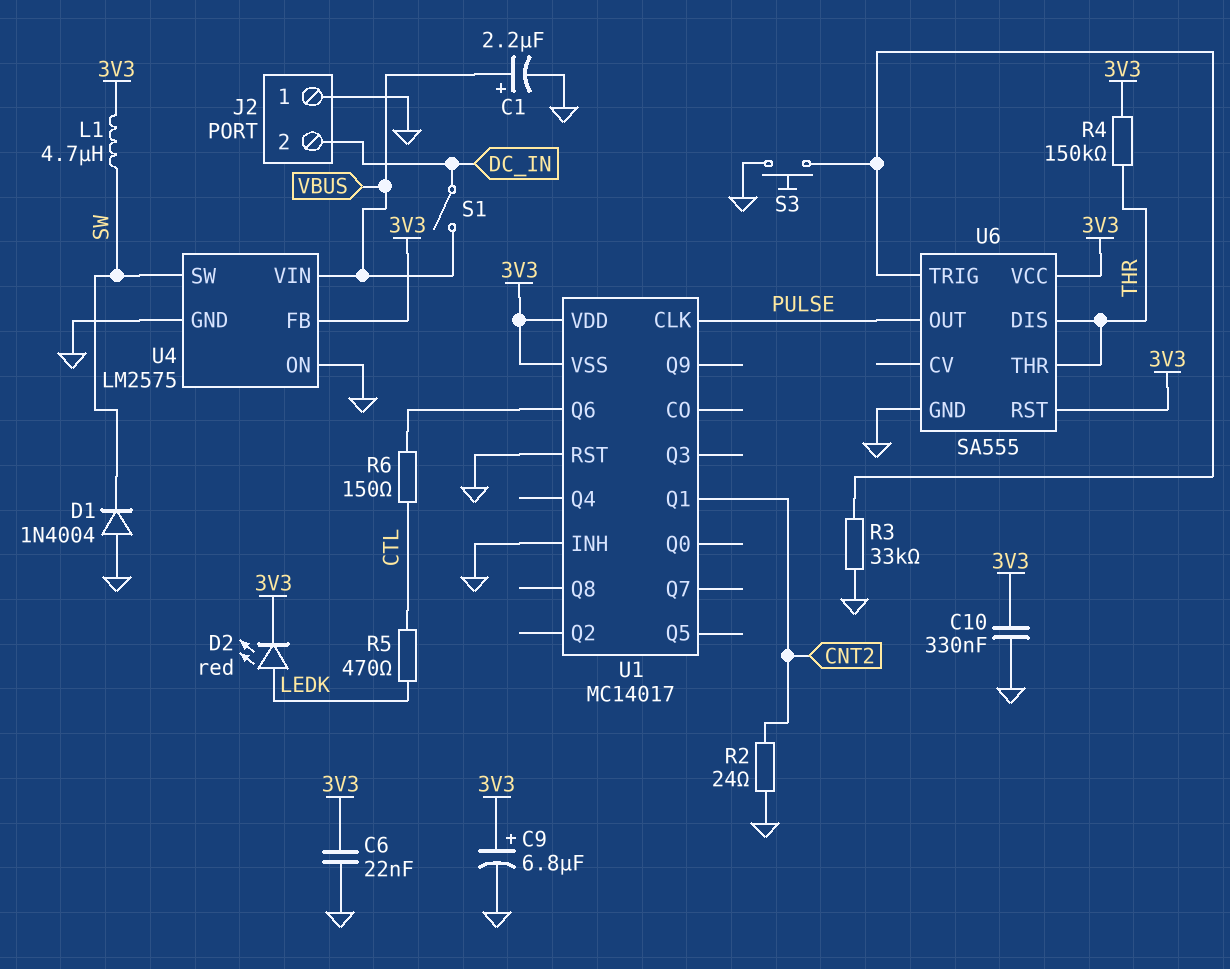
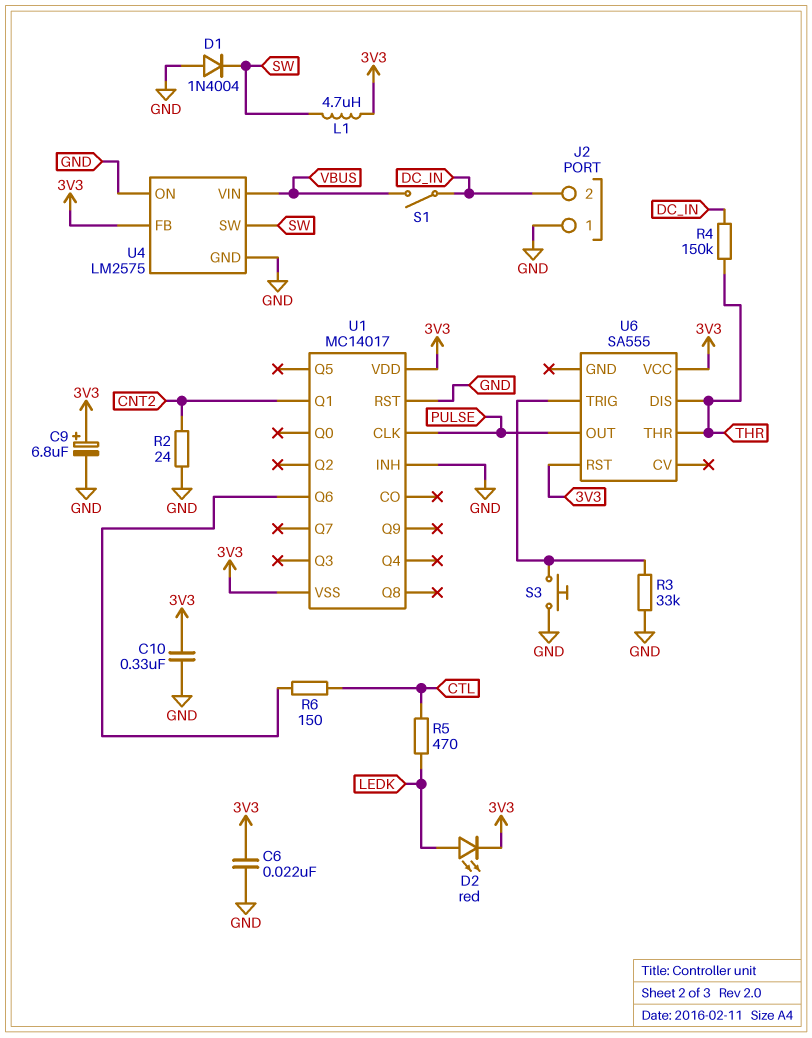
C1: 2.2uF (plus VBUS, minus GND) -> none
R4: 150k (3V3, THR) -> 150k (DC_IN, THR)
U6 pin GND: GND -> none

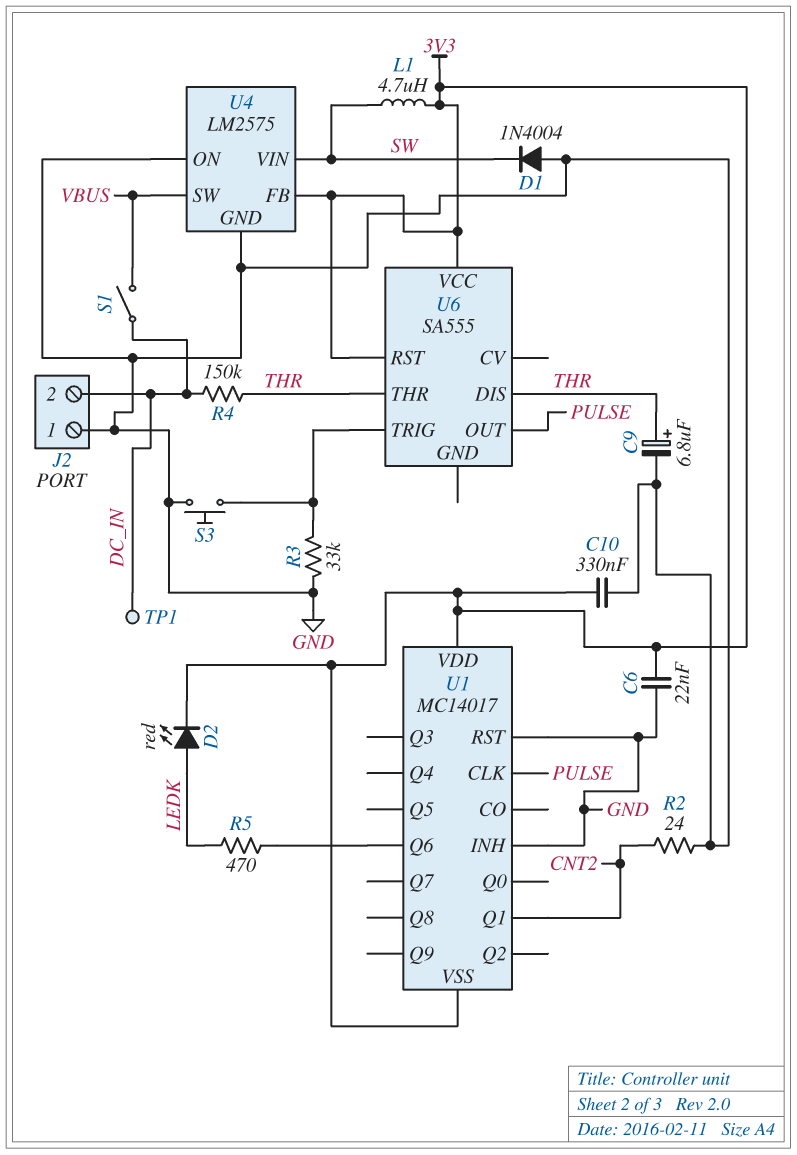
C9: 6.8uF (plus 3V3, minus GND) -> 6.8uF (plus THR, minus GND)
R5: 470 (CTL, LEDK) -> 470 (LEDK, U1/Q6)
R6: 150 (CTL, U1/Q6) -> none
TP1: none -> test point (DC_IN)
U4 pin SW: SW -> VBUS
U4 pin VIN: VBUS -> SW

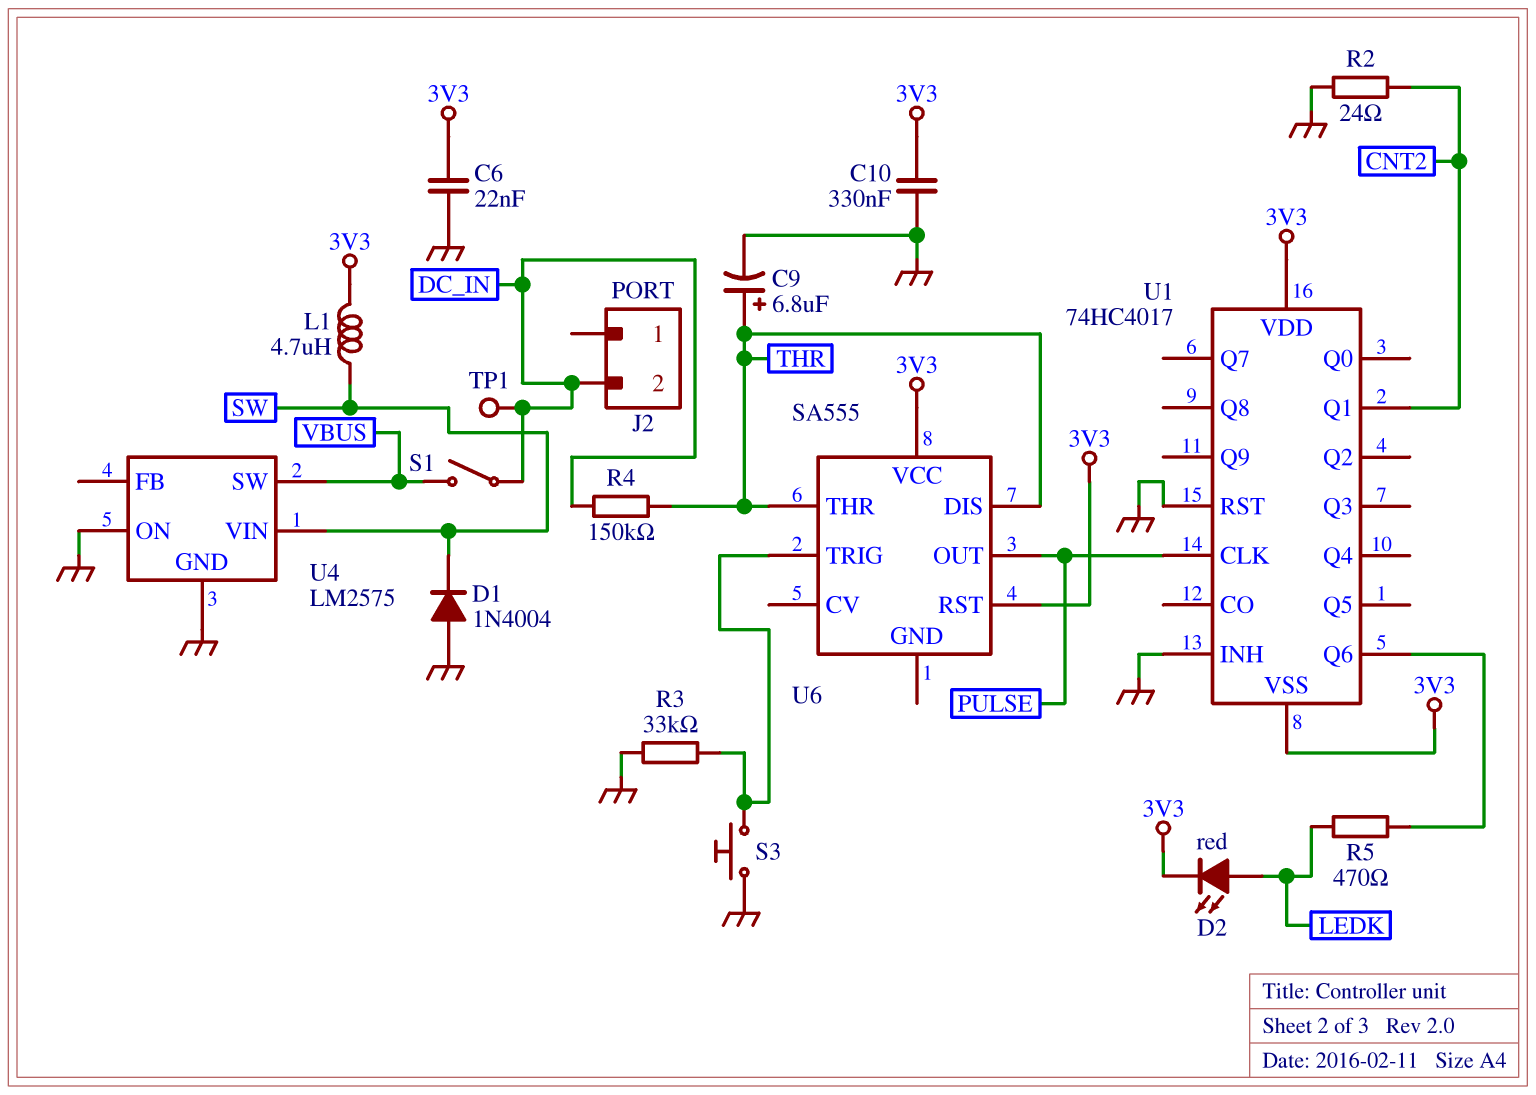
J2 pin 1: GND -> none
U1: MC14017 -> 74HC4017
U4 pin FB: 3V3 -> none

